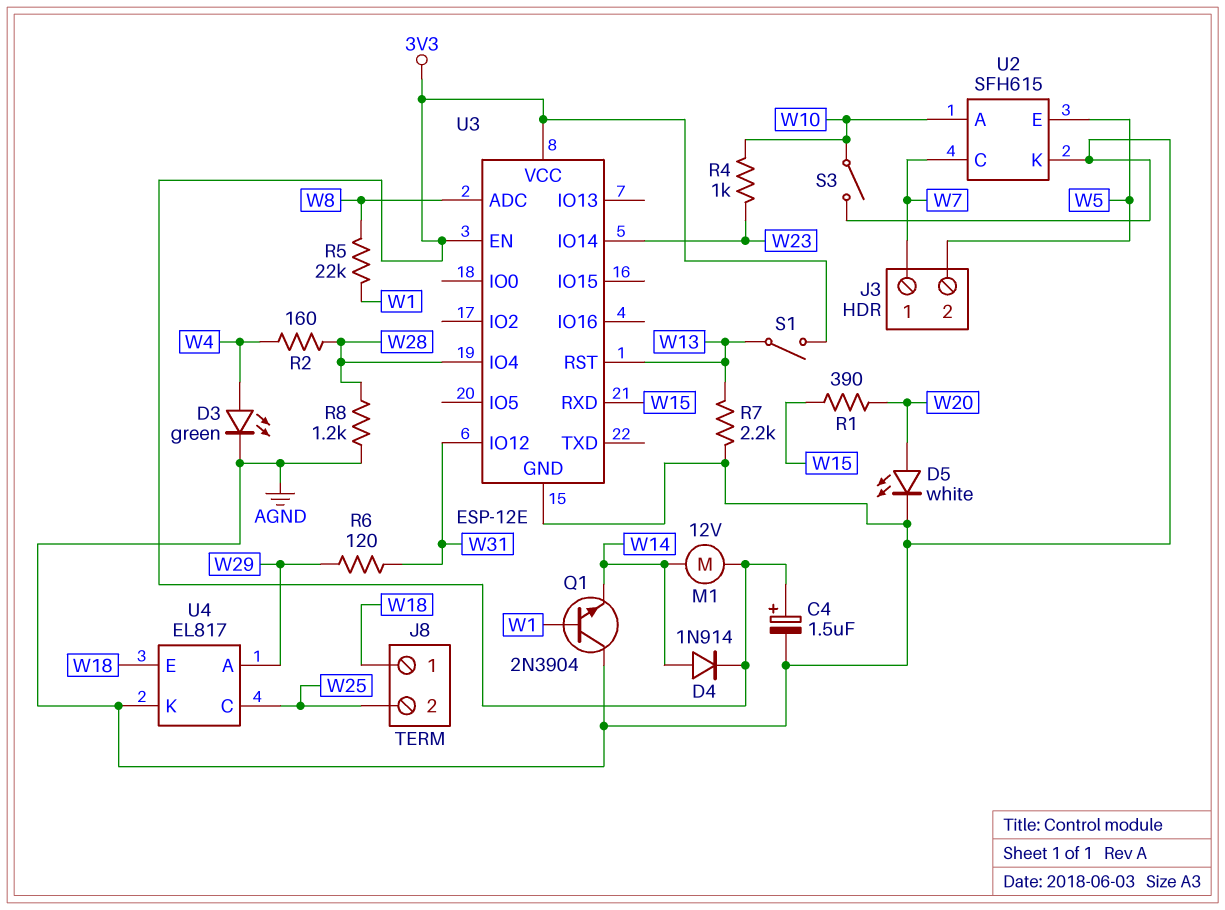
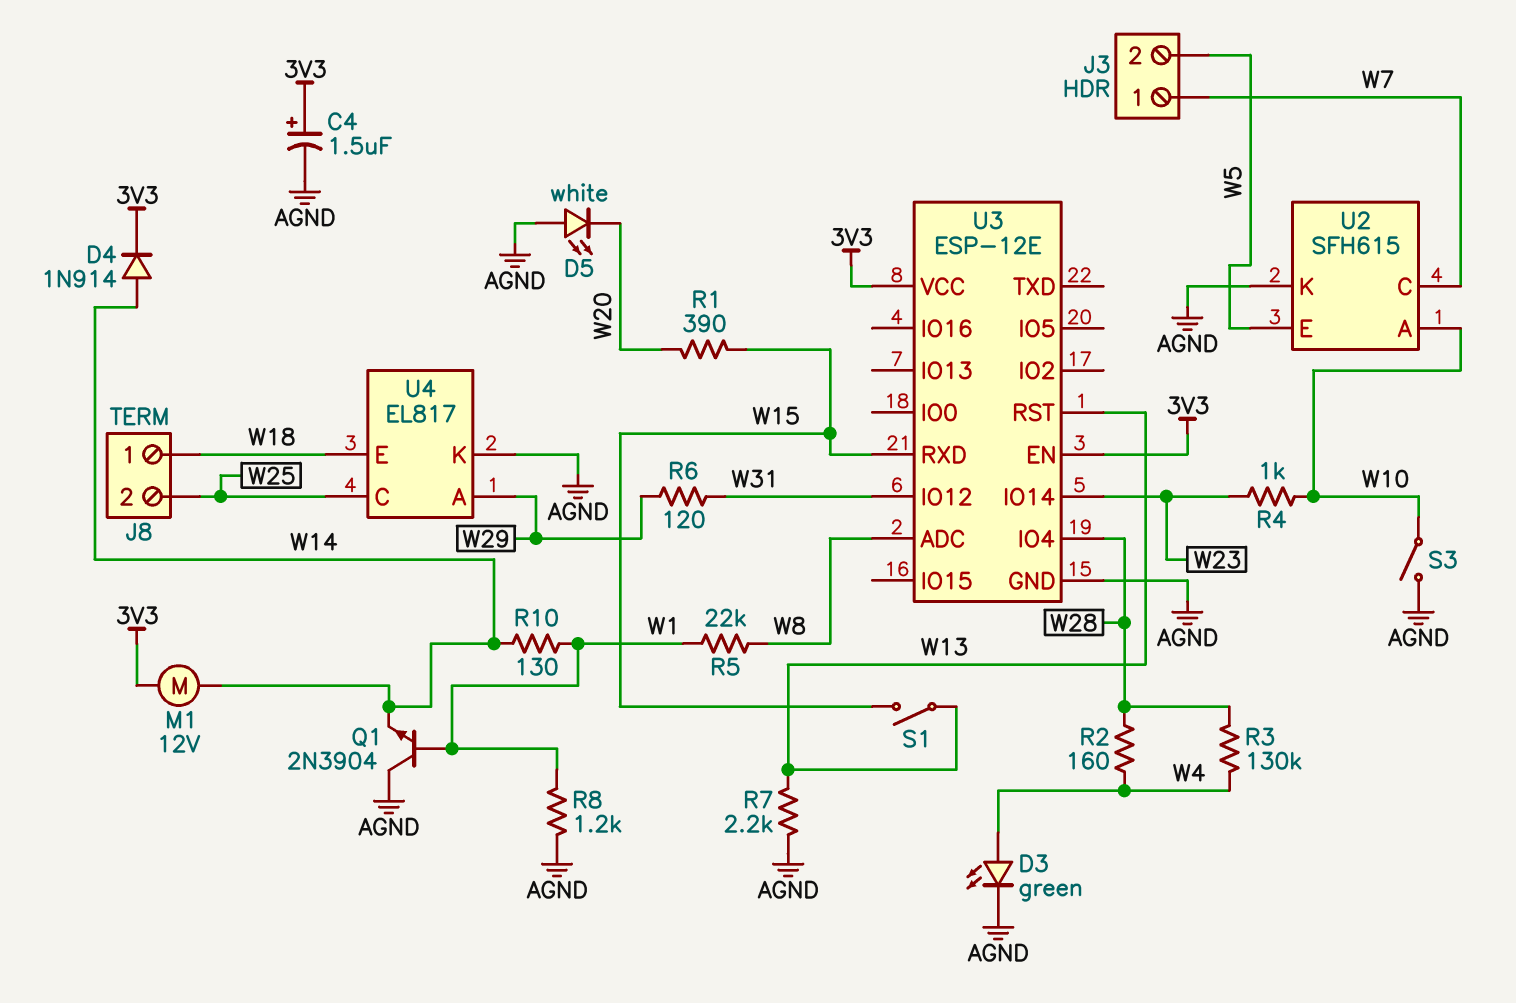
D5: LED white (A W20, K AGND) -> LED white (A AGND, K W20)
R3: none -> 130k (W4, W28)
R8: 1.2k (AGND, W28) -> 1.2k (AGND, W1)
R10: none -> 130 (W1, W14)
S1: switch (3V3, W13) -> switch (W13, W15)

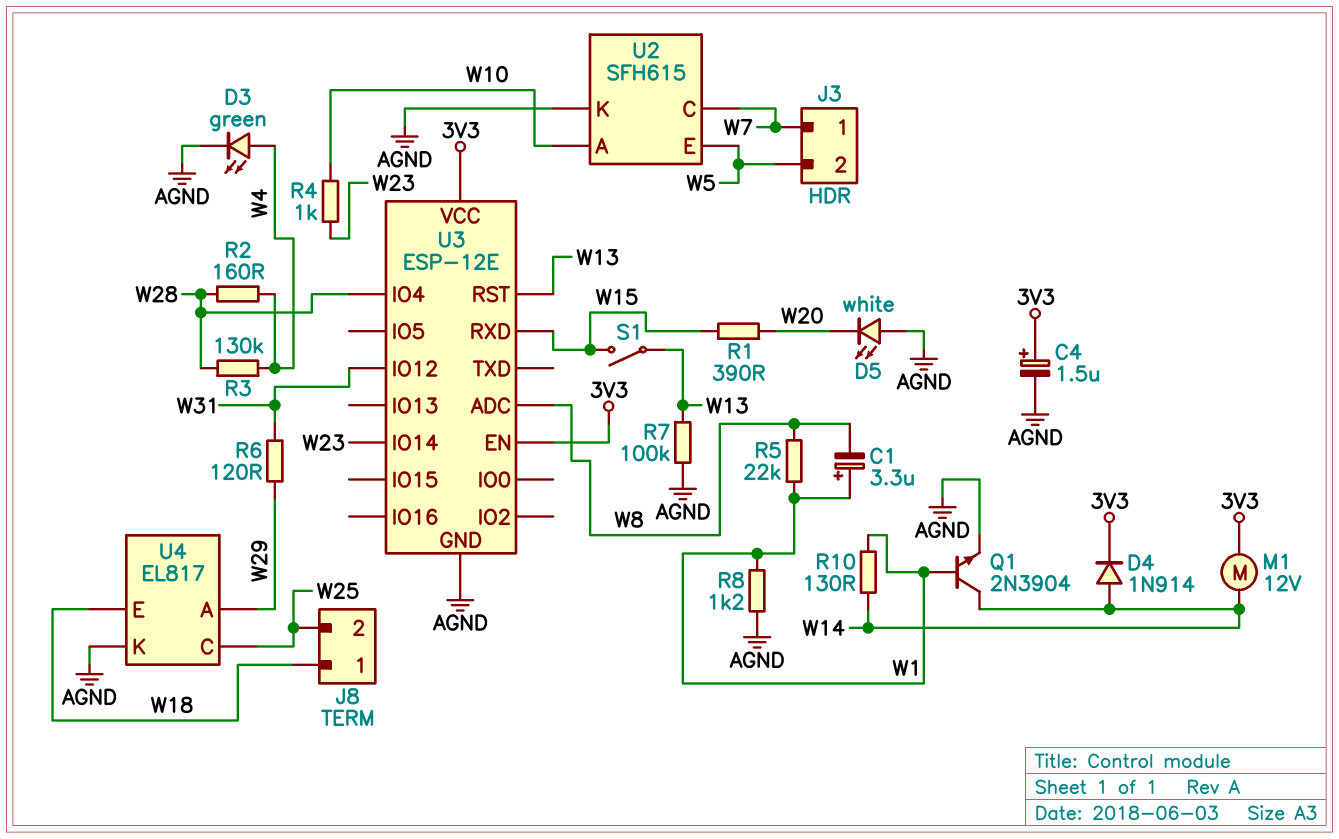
C1: none -> 3.3uF (plus W1, minus W8)
Q1: NPN 2N3904 (B W1, C AGND, E W14) -> NPN 2N3904 (B W1, C W14, E AGND)
R7: 2.2k (AGND, W13) -> 100k (AGND, W13)
S3: switch (AGND, W10) -> none

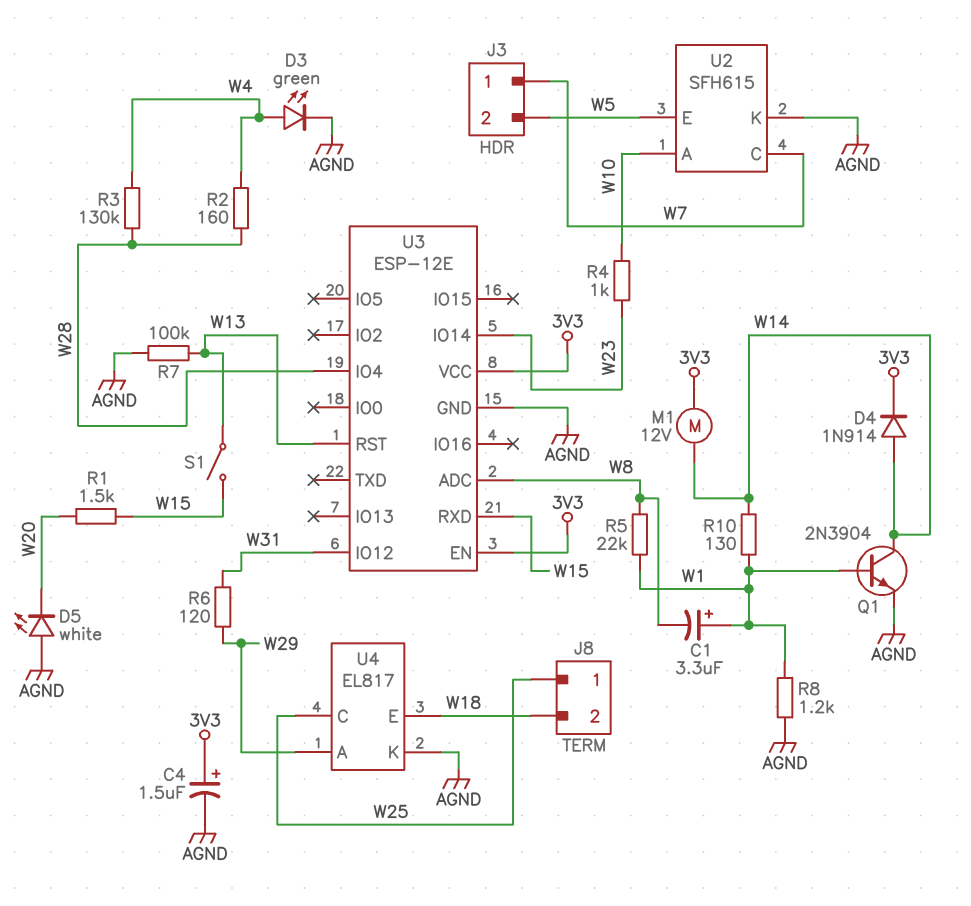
J8 pin 1: W18 -> W25
J8 pin 2: W25 -> W18
R1: 390 (W15, W20) -> 1.5k (W15, W20)

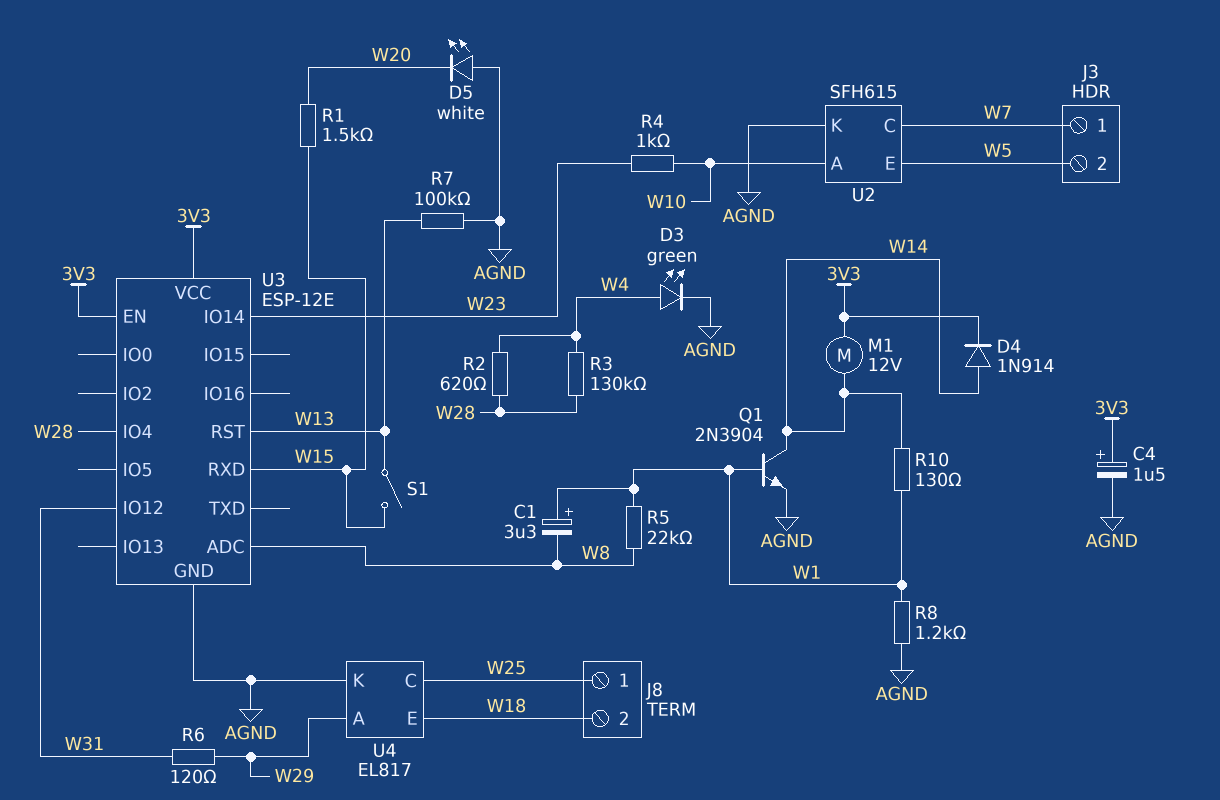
R2: 160 (W4, W28) -> 620 (W4, W28)

